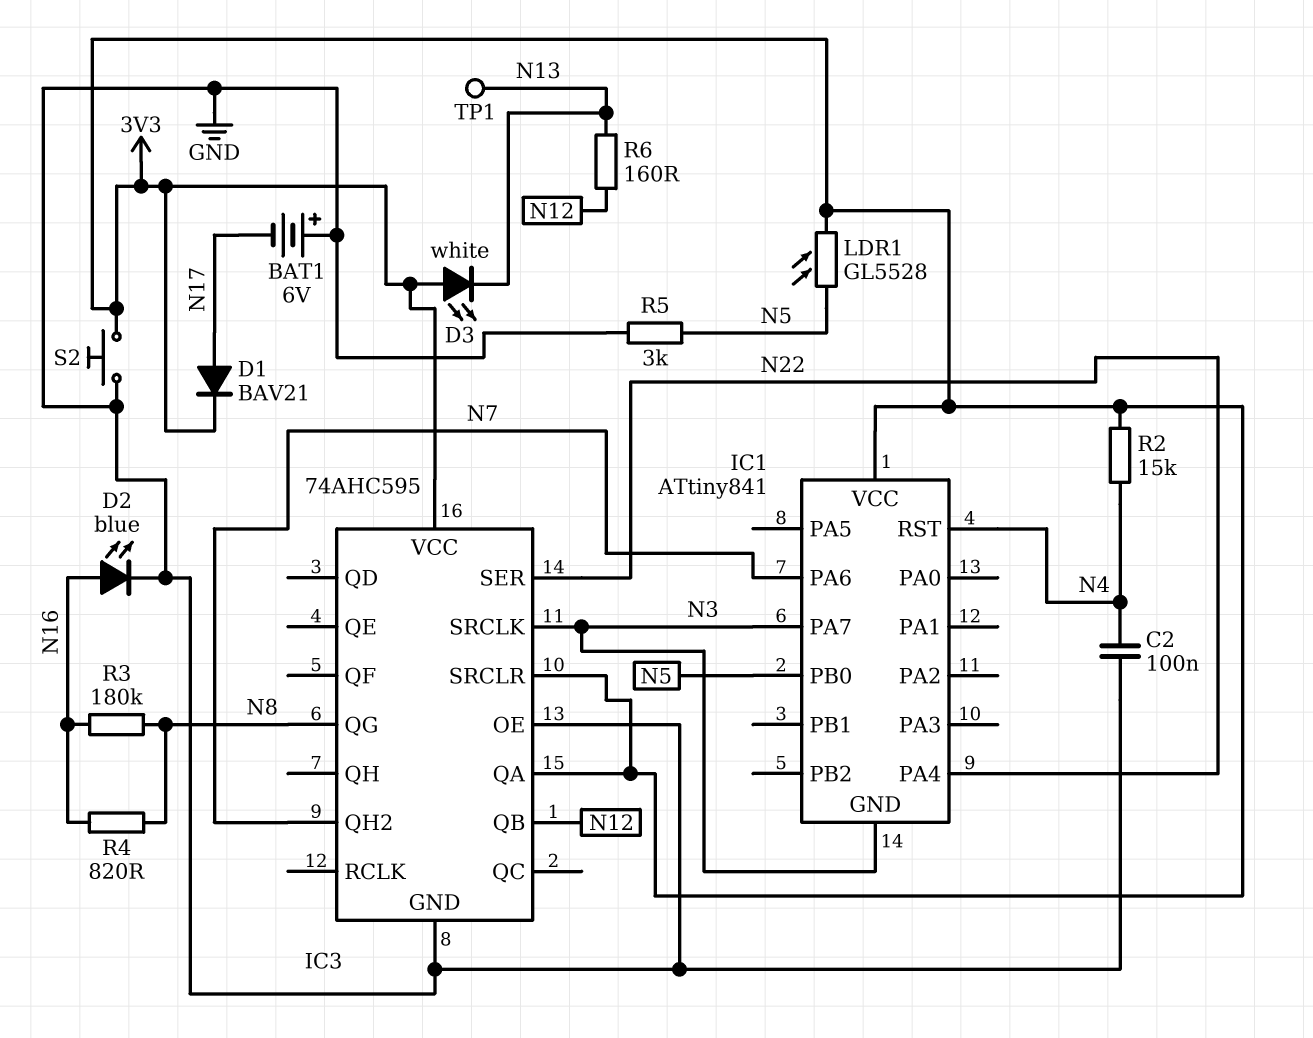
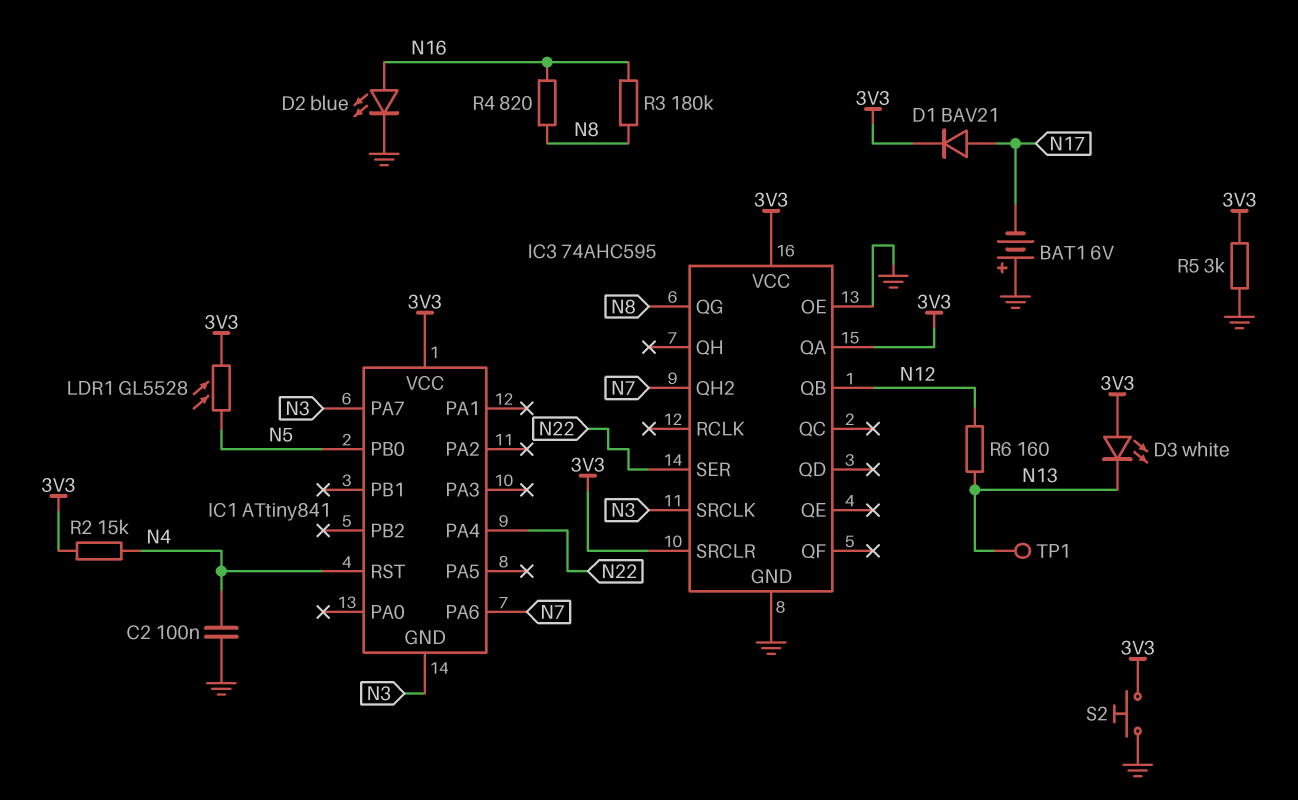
R5: 3k (GND, N5) -> 3k (3V3, GND)

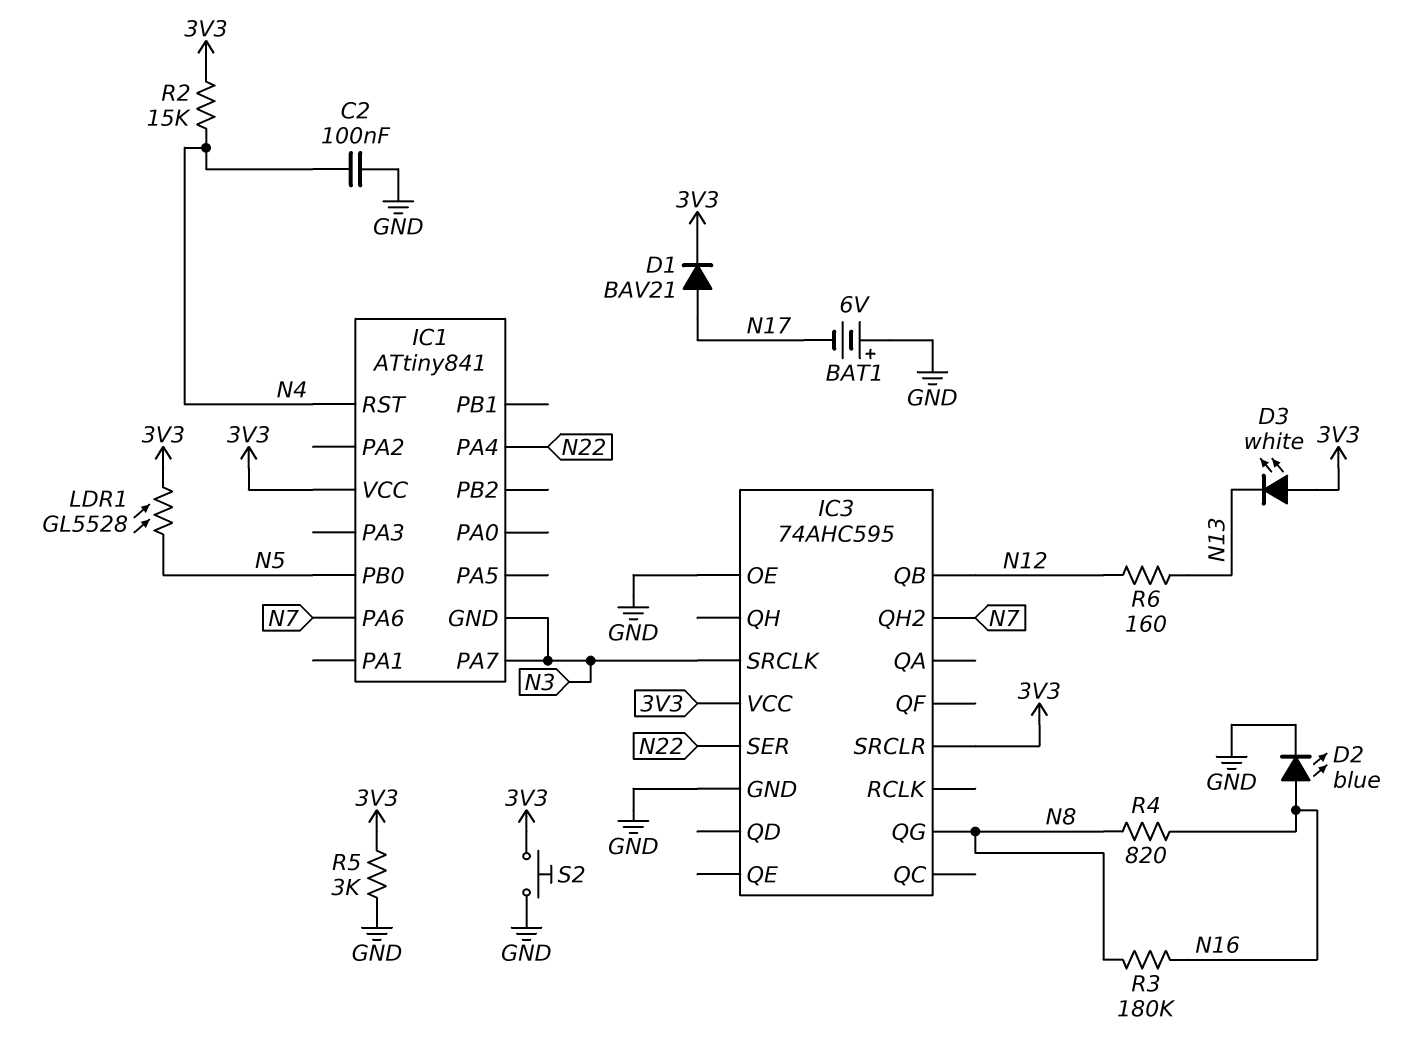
IC3 pin QA: 3V3 -> none
TP1: test point (N13) -> none

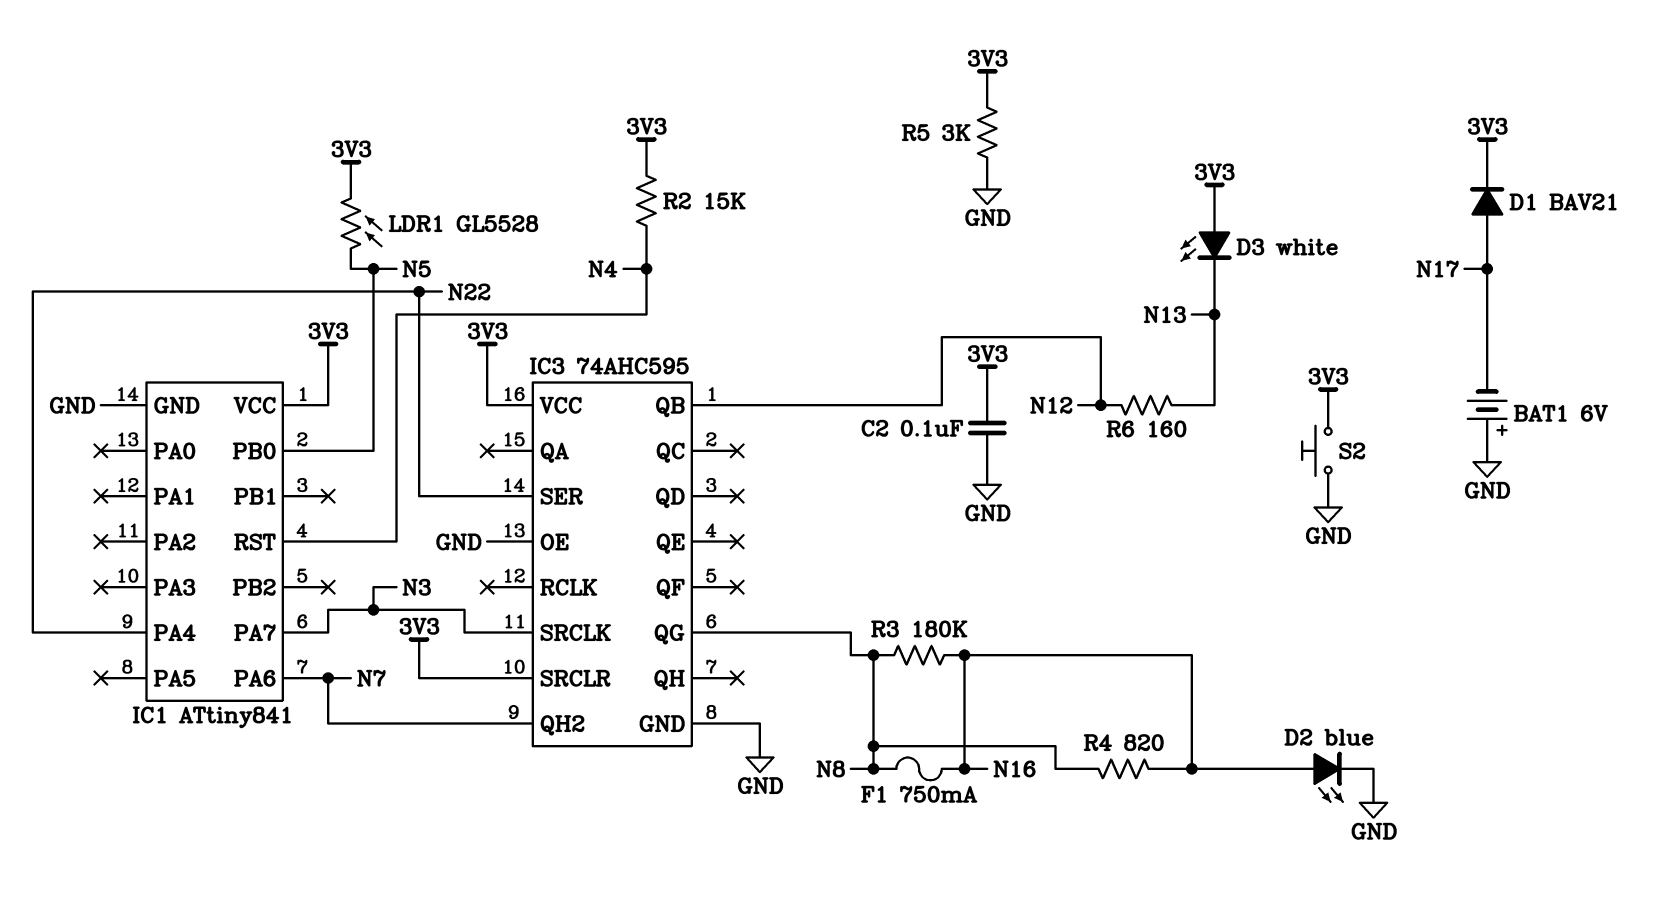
C2: 100nF (GND, N4) -> 100nF (3V3, GND)
F1: none -> 750mA (N8, N16)
IC1 pin GND: N3 -> GND

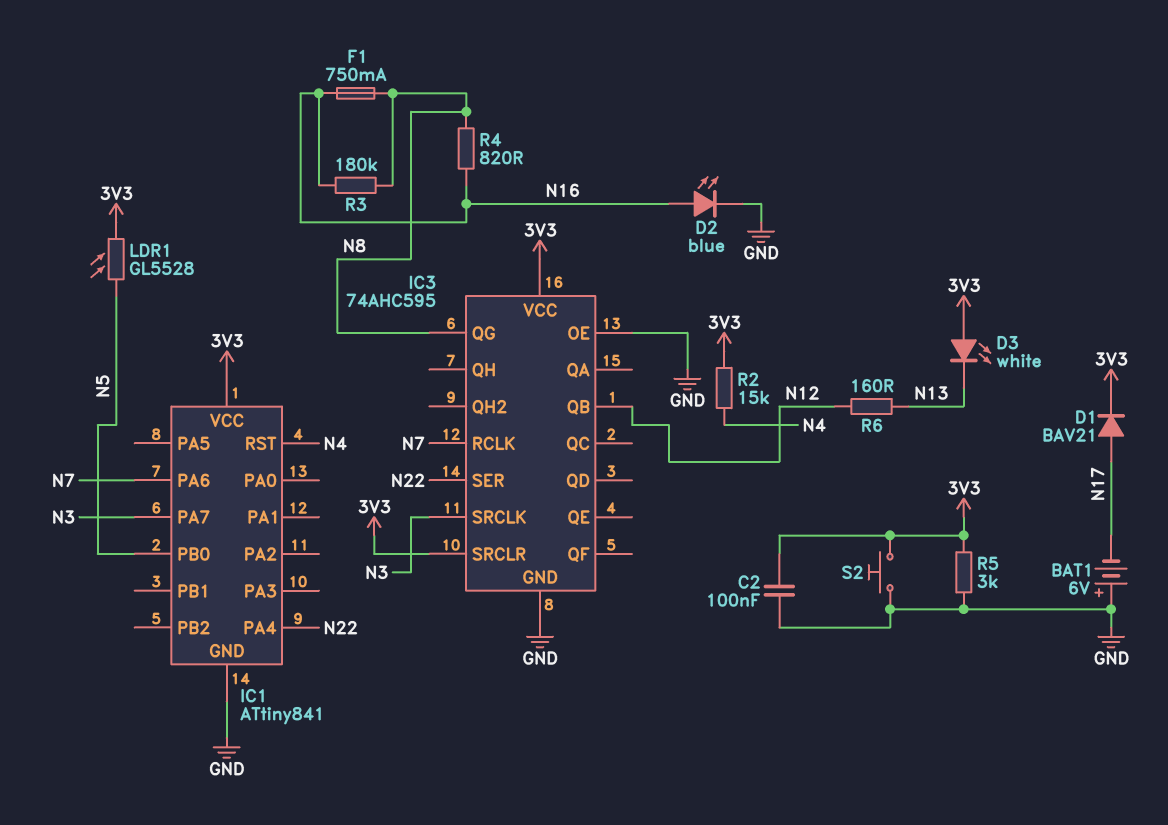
IC3 pin QH2: N7 -> none
IC3 pin RCLK: none -> N7

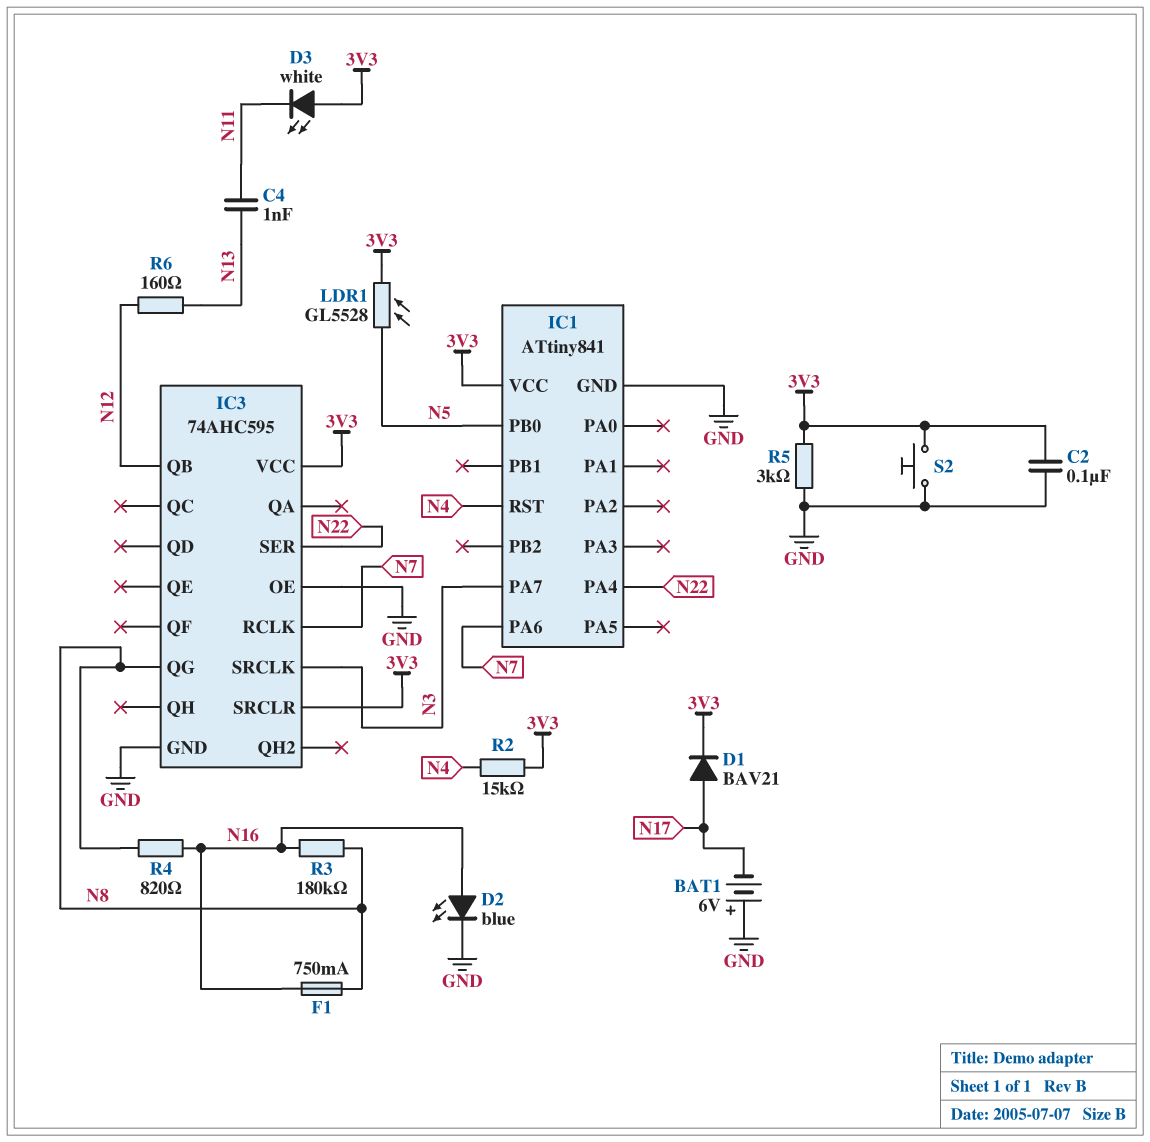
C4: none -> 1nF (N11, N13)
D3: LED white (A 3V3, K N13) -> LED white (A 3V3, K N11)

